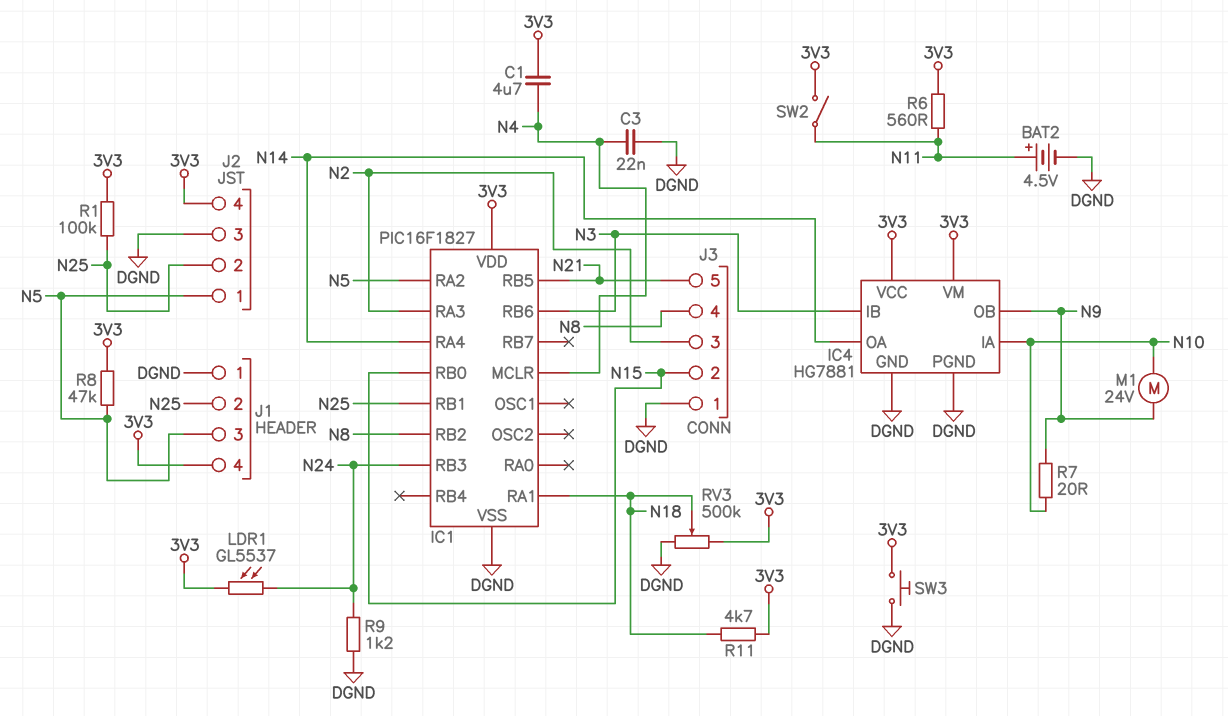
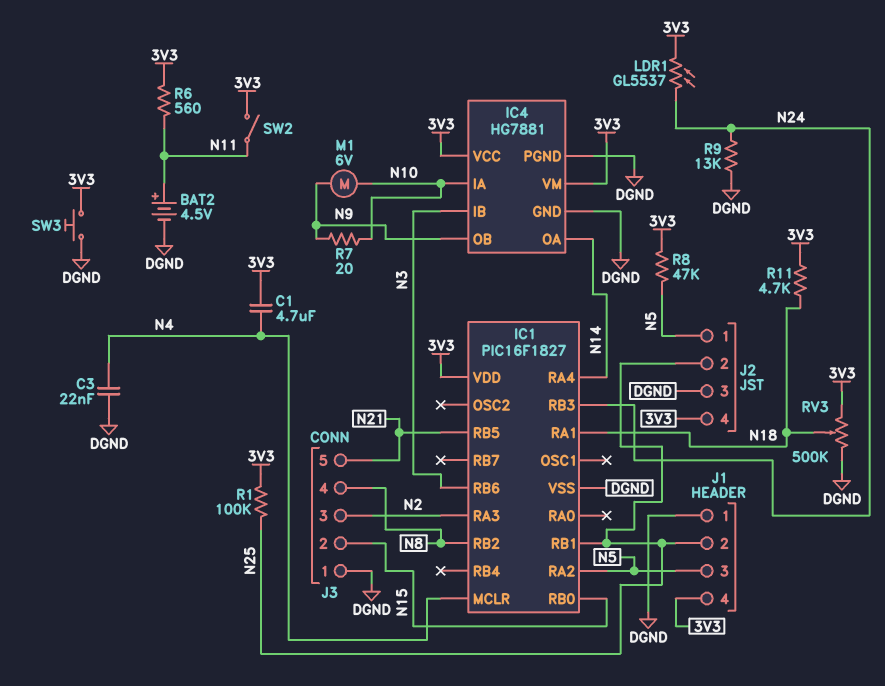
M1: motor 24V (N9, N10) -> motor 6V (N9, N10)
R9: 1.2k (DGND, N24) -> 13k (DGND, N24)

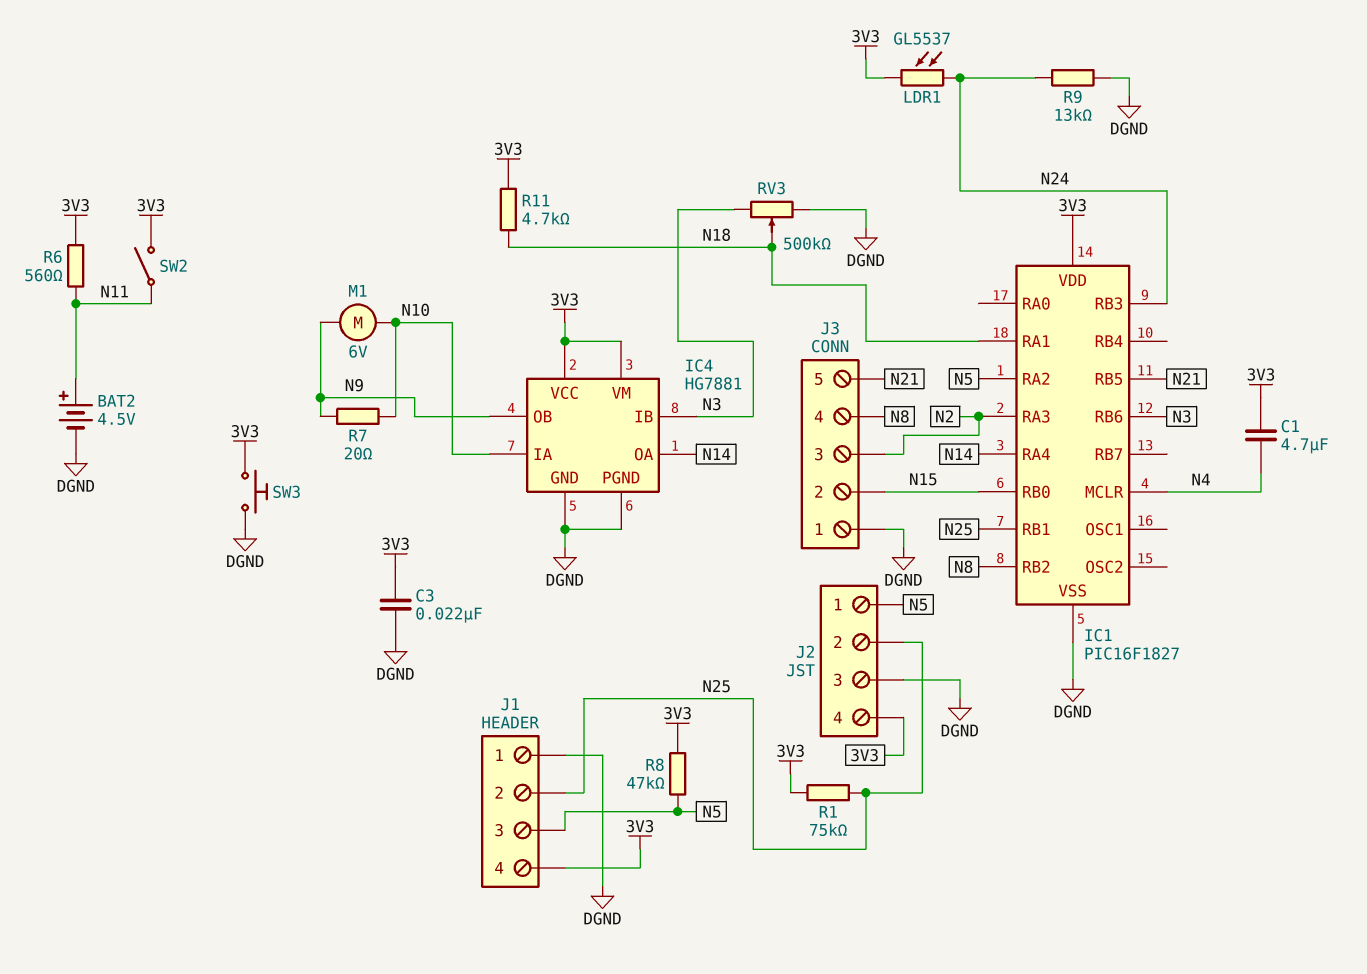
C3: 22nF (DGND, N4) -> 22nF (3V3, DGND)
R1: 100k (3V3, N25) -> 75k (3V3, N25)
RV3: 500k (3V3, DGND, wiper N18) -> 500k (DGND, N3, wiper N18)

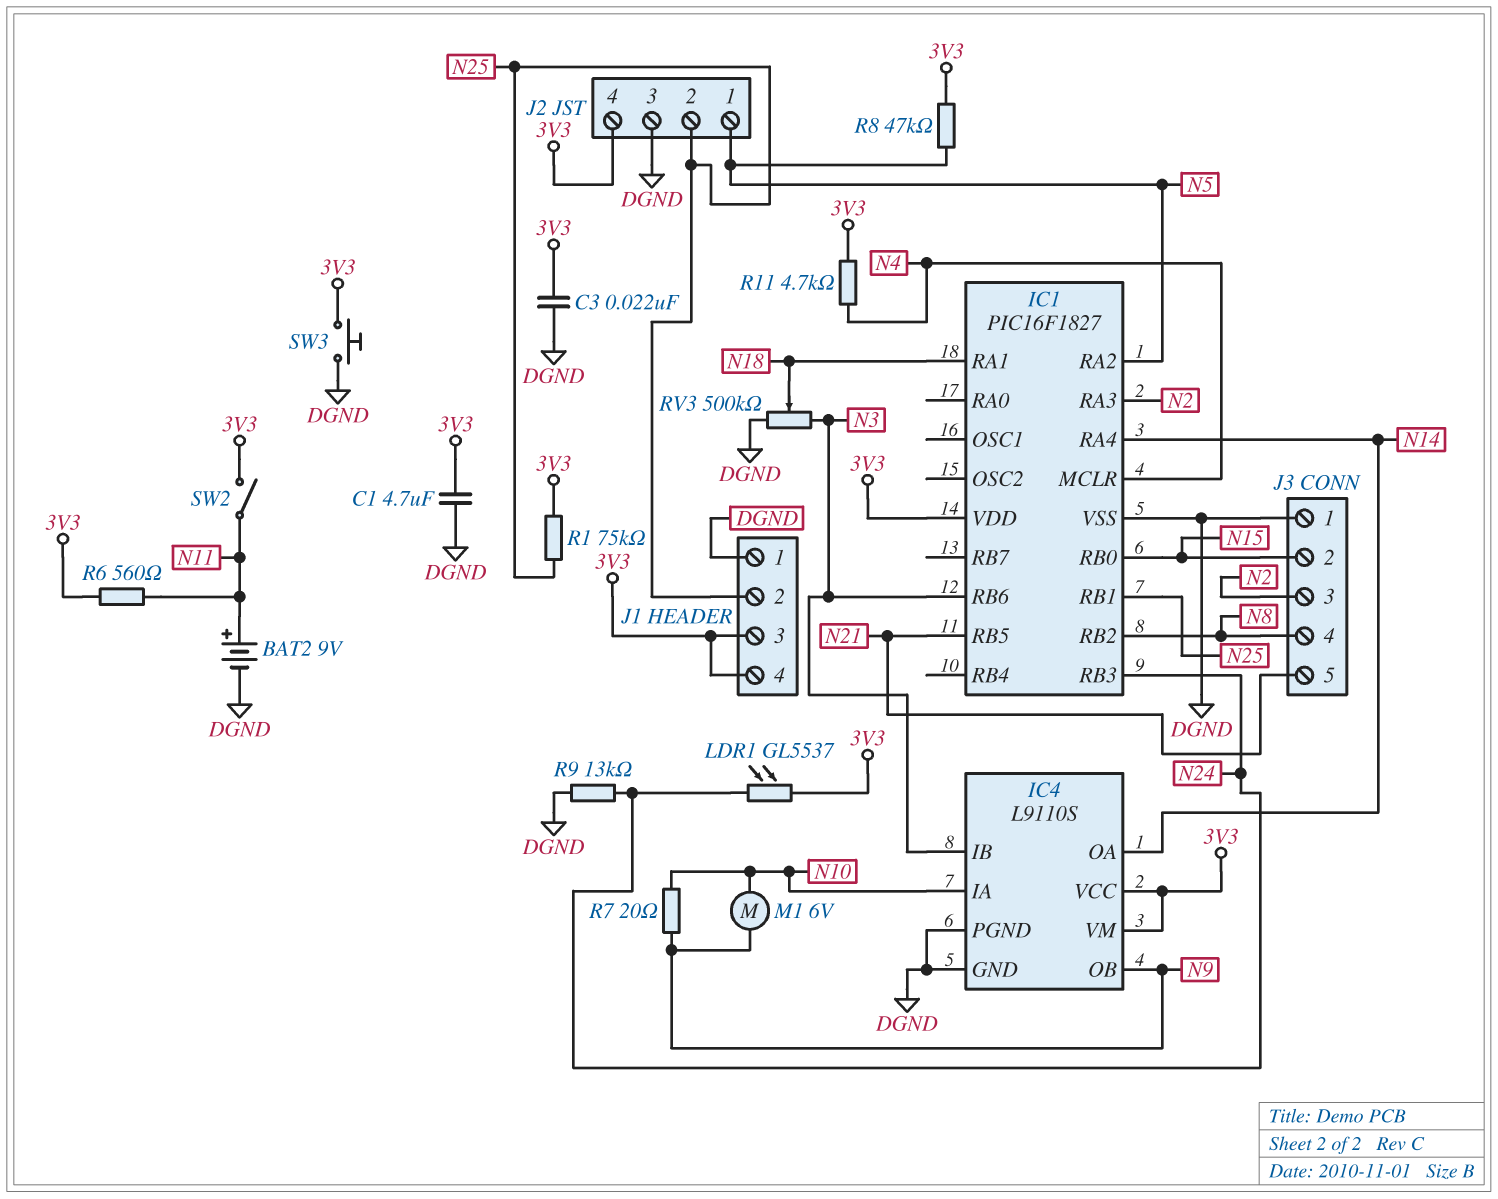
BAT2: 4.5V (plus N11, minus DGND) -> 9V (plus N11, minus DGND)
C1: 4.7uF (3V3, N4) -> 4.7uF (3V3, DGND)
IC4: HG7881 -> L9110S
J1 pin 3: N5 -> 3V3
R11: 4.7k (3V3, N18) -> 4.7k (3V3, N4)

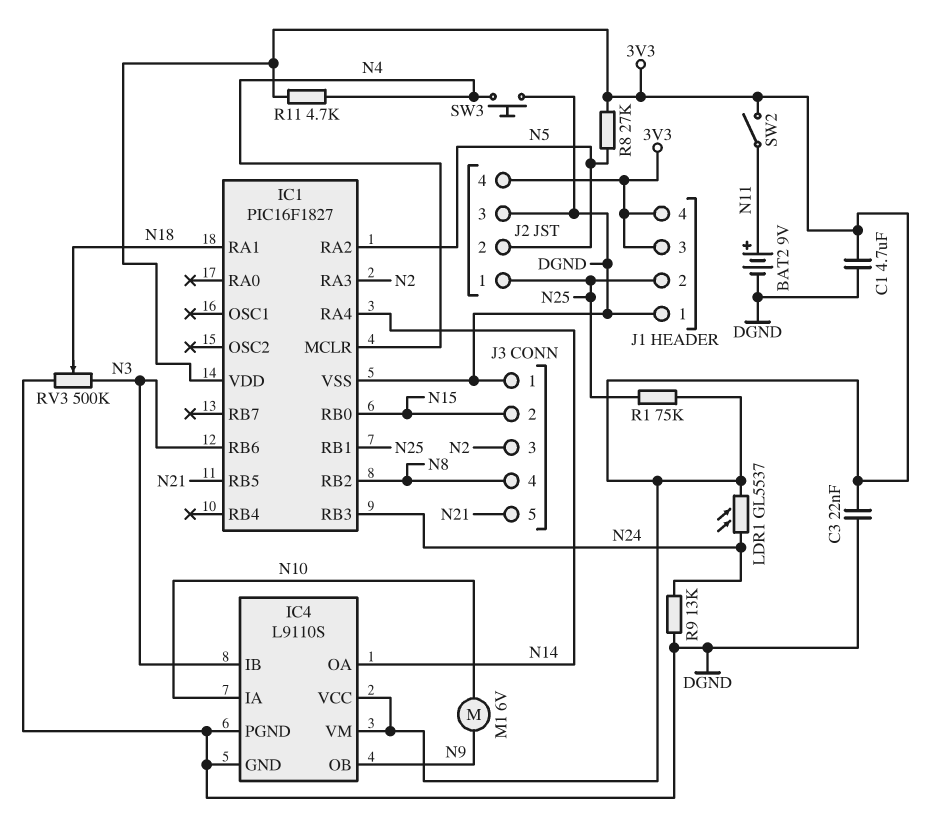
J2 pin 1: N5 -> N25
J2 pin 2: N25 -> N5
R6: 560 (3V3, N11) -> none
R7: 20 (N9, N10) -> none
R8: 47k (3V3, N5) -> 27k (3V3, N5)
SW3: button (3V3, DGND) -> button (DGND, N4)

